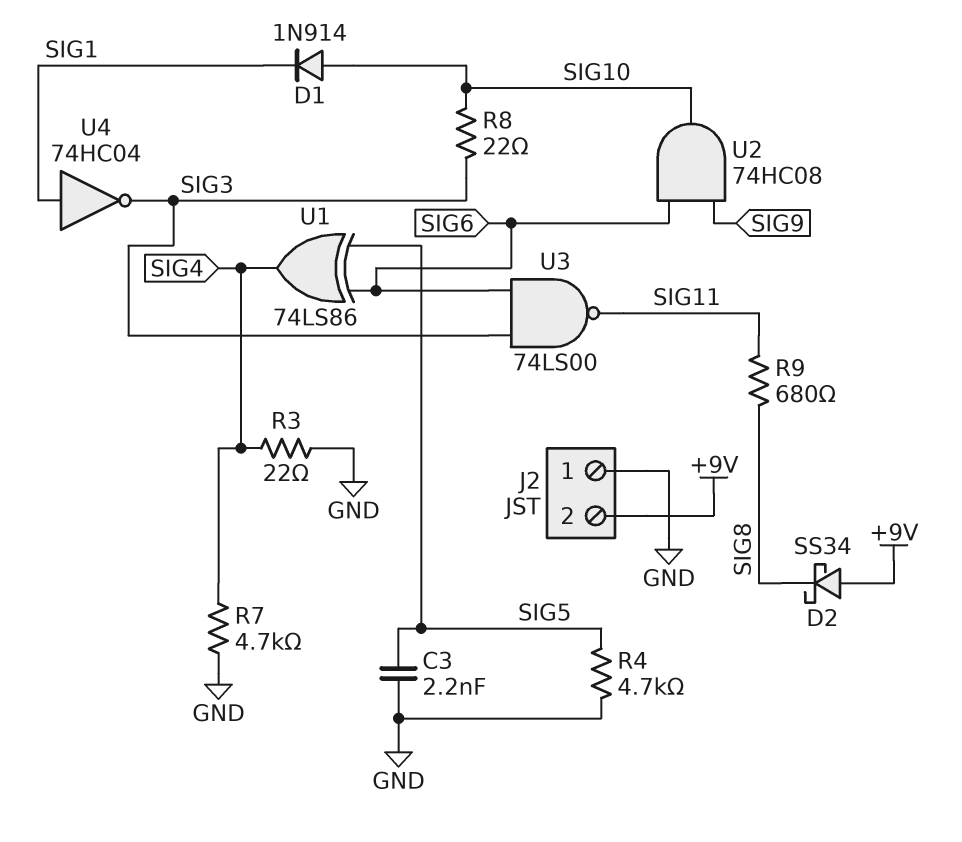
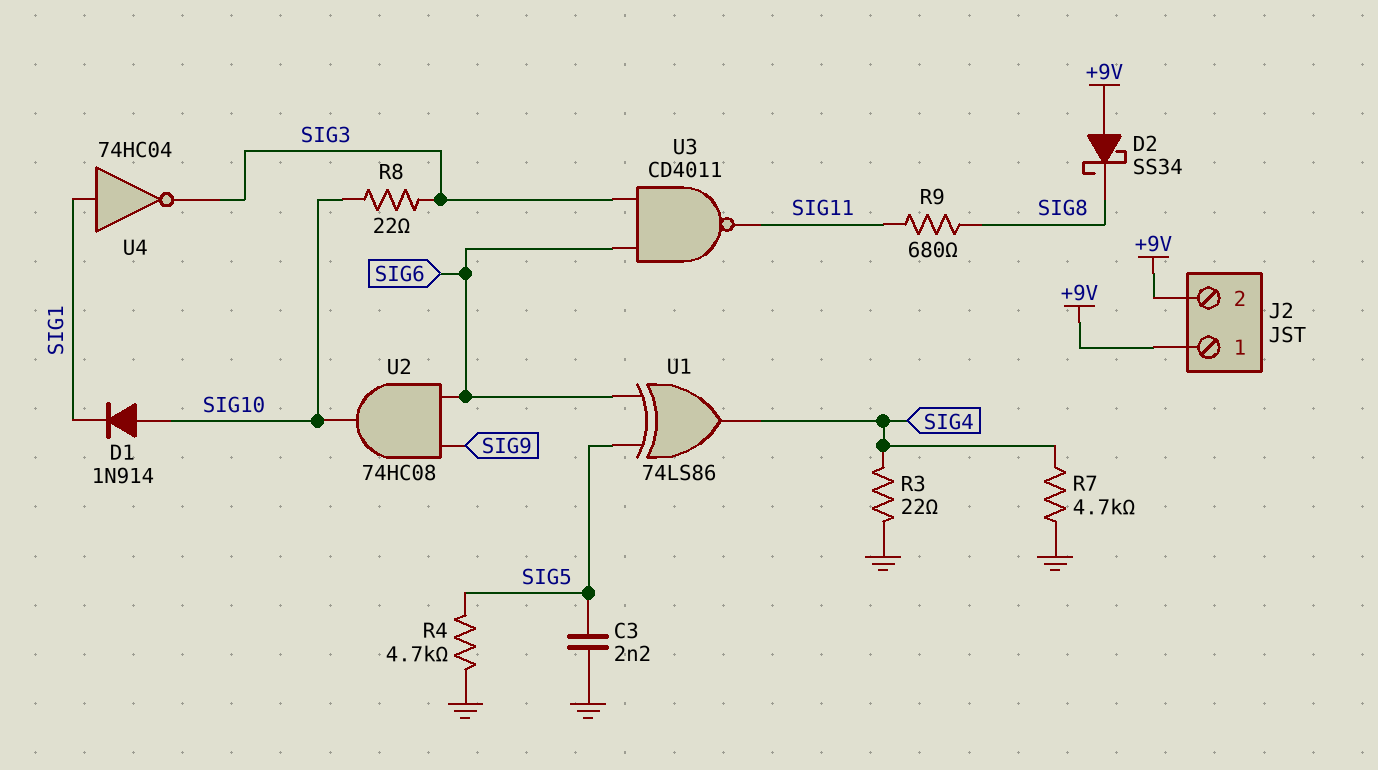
J2 pin 1: GND -> +9V
U3: NAND 74LS00 (in SIG3, in SIG6, out SIG11) -> NAND CD4011 (in SIG3, in SIG6, out SIG11)

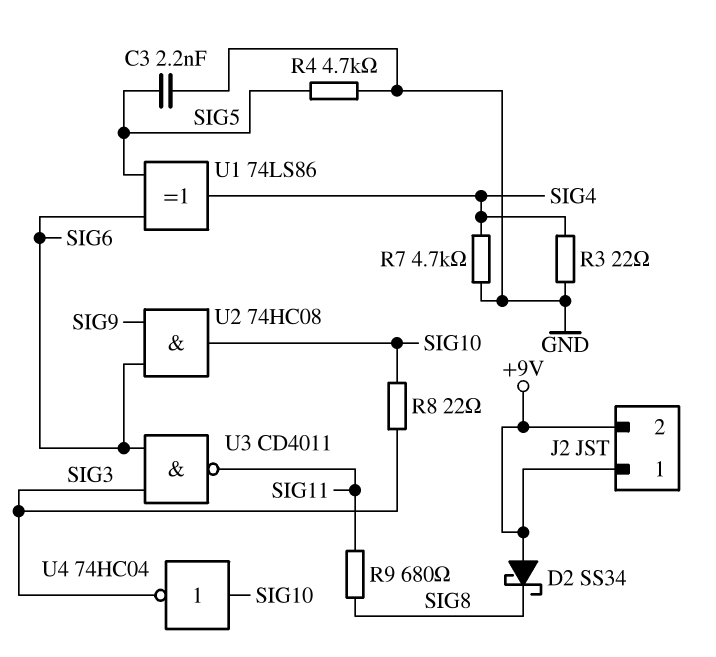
D1: diode 1N914 (A SIG10, K SIG1) -> none
U4: NOT 74HC04 (in SIG1, out SIG3) -> NOT 74HC04 (in SIG10, out SIG3)

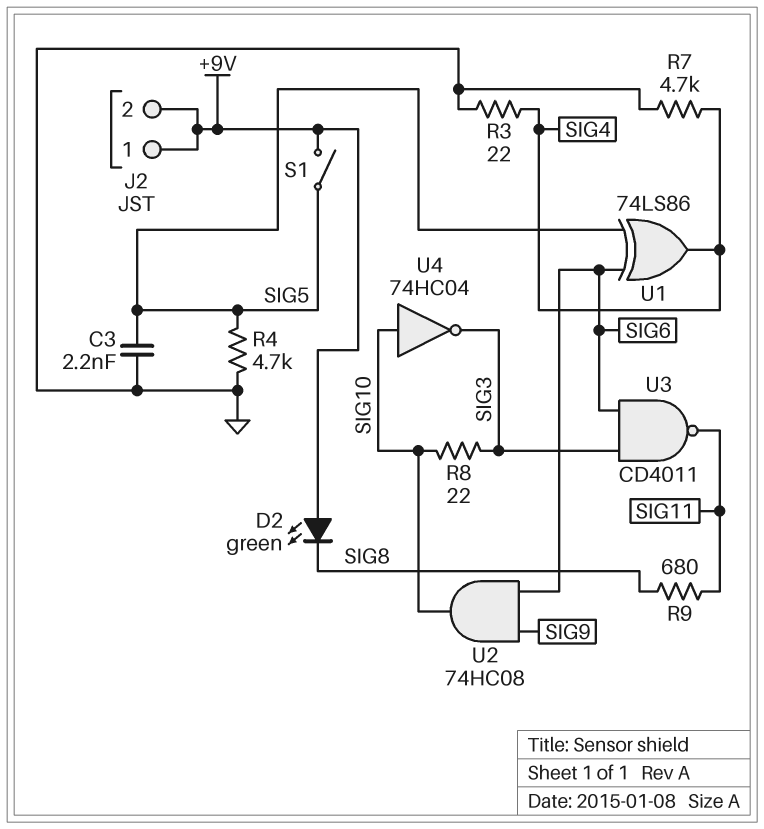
D2: schottky SS34 (A +9V, K SIG8) -> LED green (A +9V, K SIG8)
S1: none -> switch (+9V, SIG5)

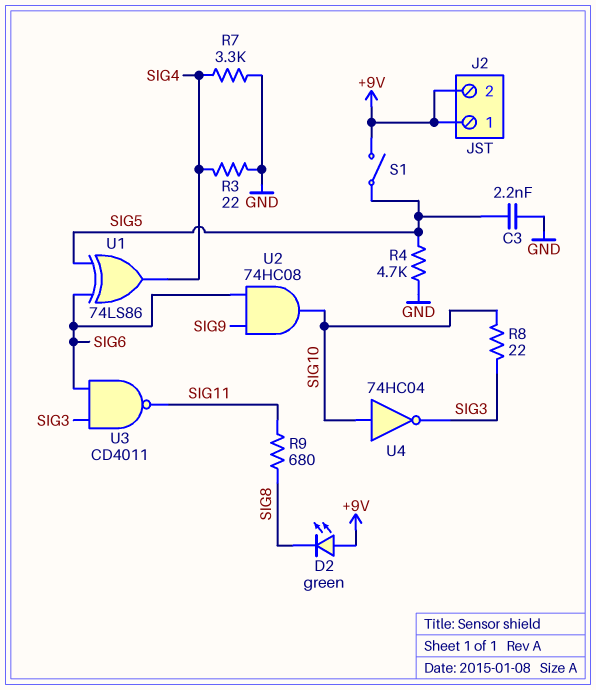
R7: 4.7k (GND, SIG4) -> 3.3k (GND, SIG4)

